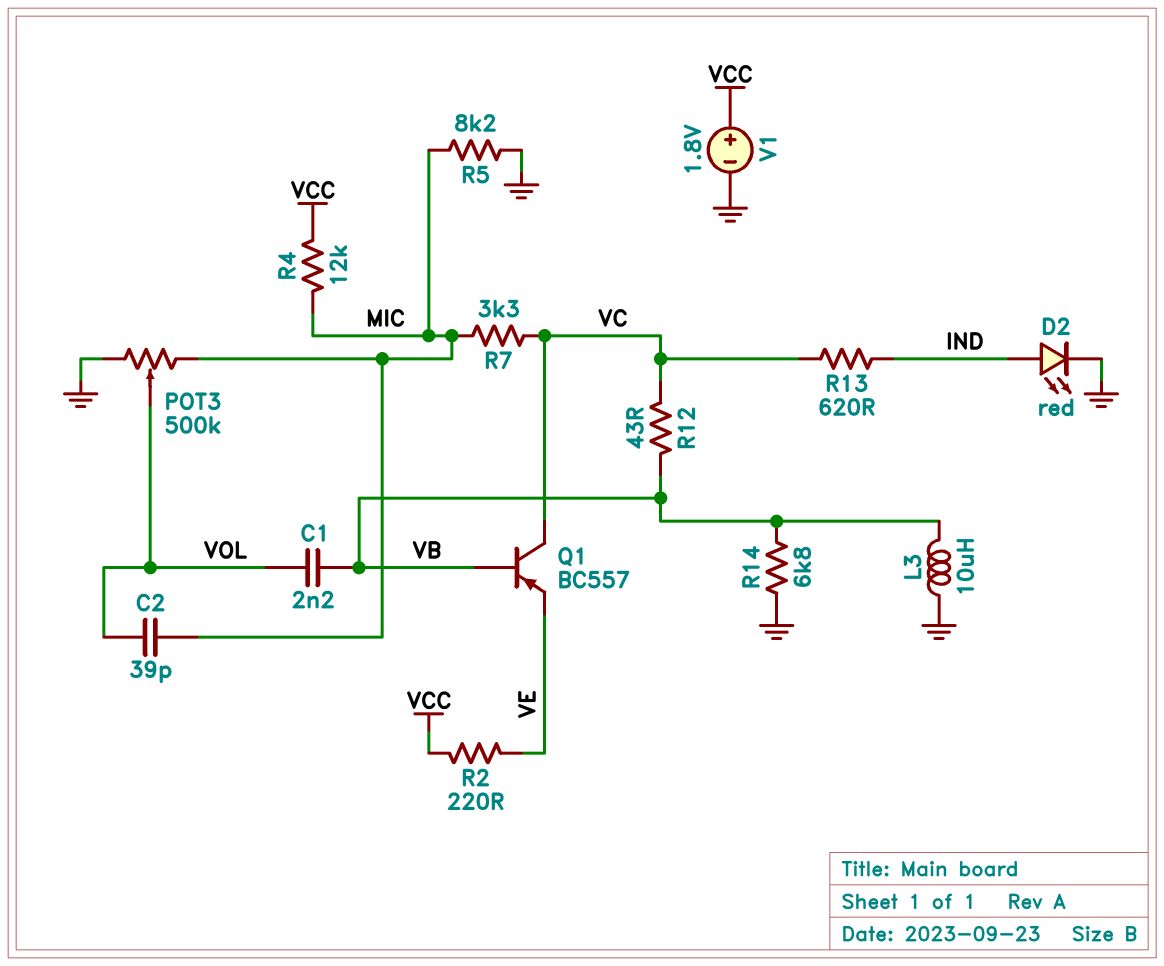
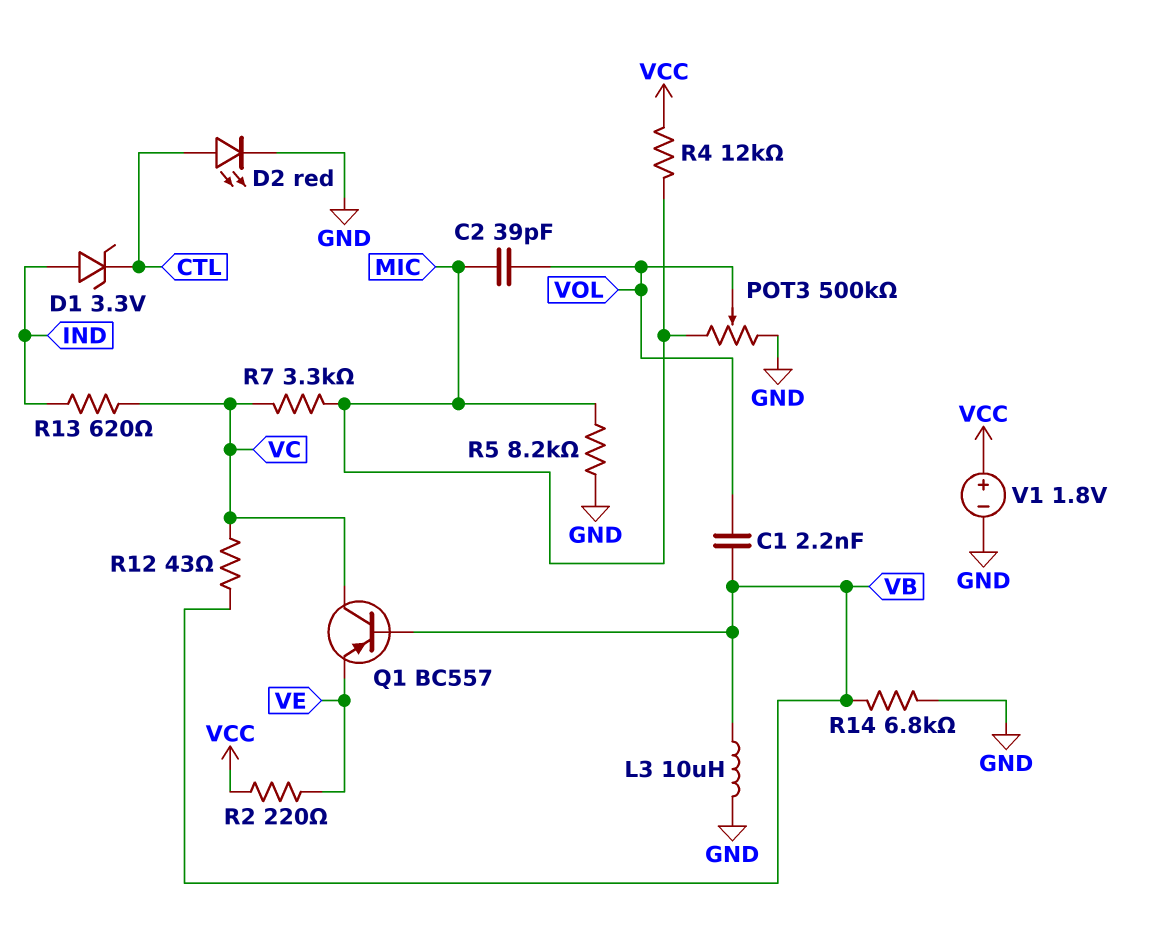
D1: none -> zener 3.3V (A IND, K CTL)
D2: LED red (A IND, K GND) -> LED red (A CTL, K GND)

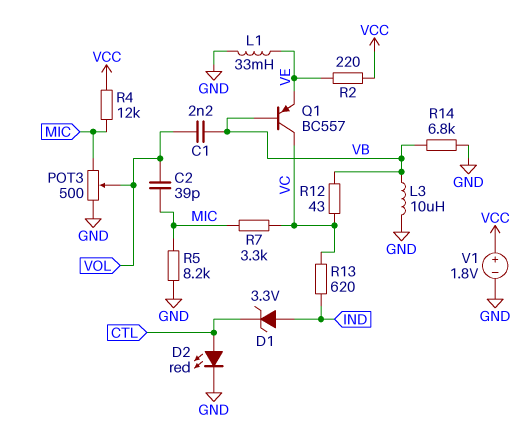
L1: none -> 33mH (GND, VE)
POT3: 500k (GND, MIC, wiper VOL) -> 500 (GND, MIC, wiper VOL)

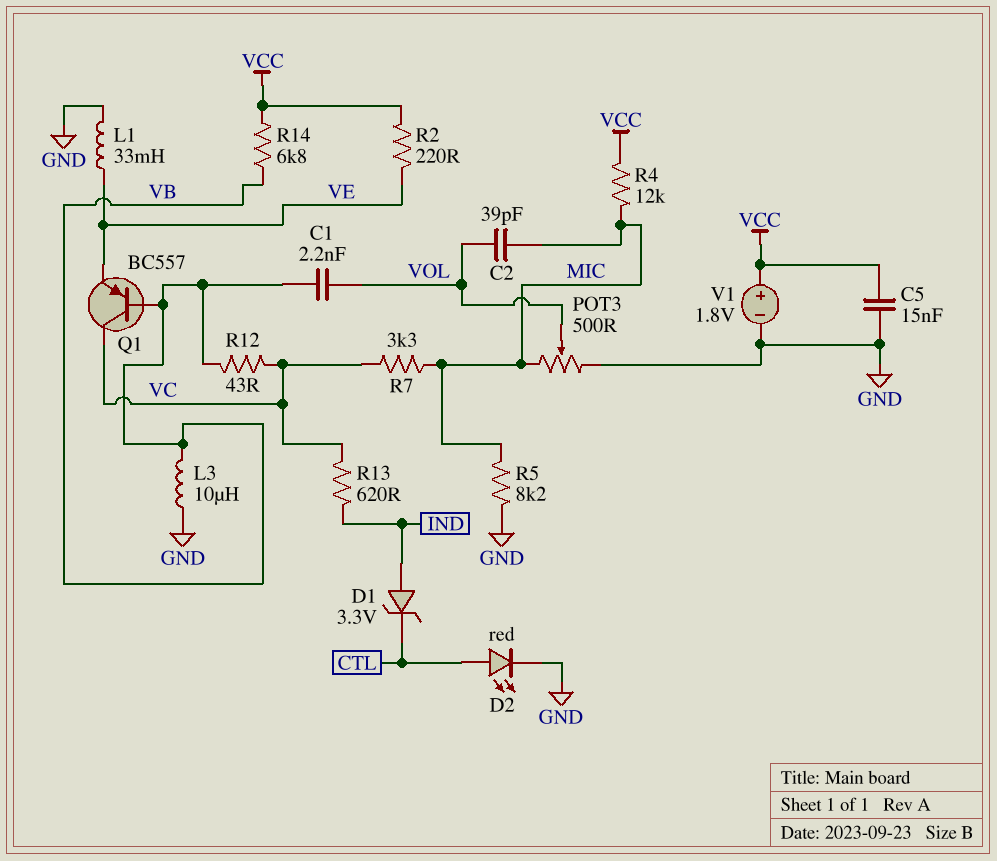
C5: none -> 15nF (GND, VCC)
R14: 6.8k (GND, VB) -> 6.8k (VB, VCC)

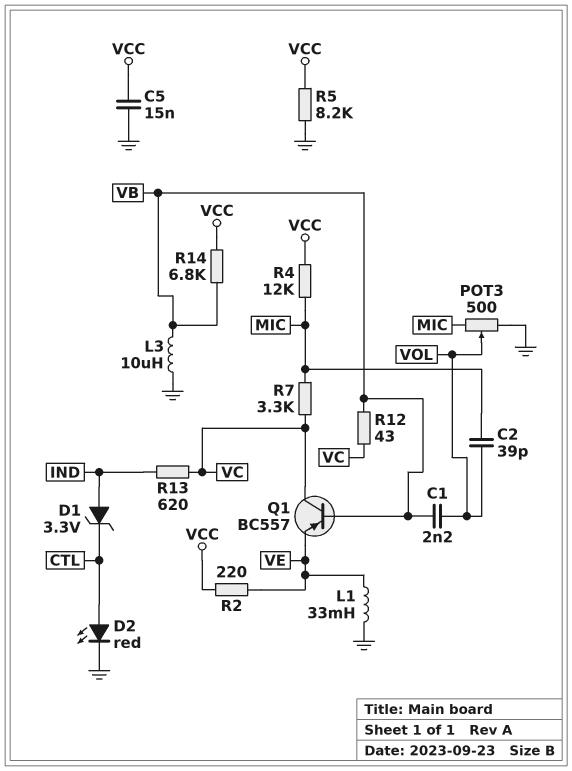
R5: 8.2k (GND, MIC) -> 8.2k (GND, VCC)
V1: 1.8V (plus VCC, minus GND) -> none

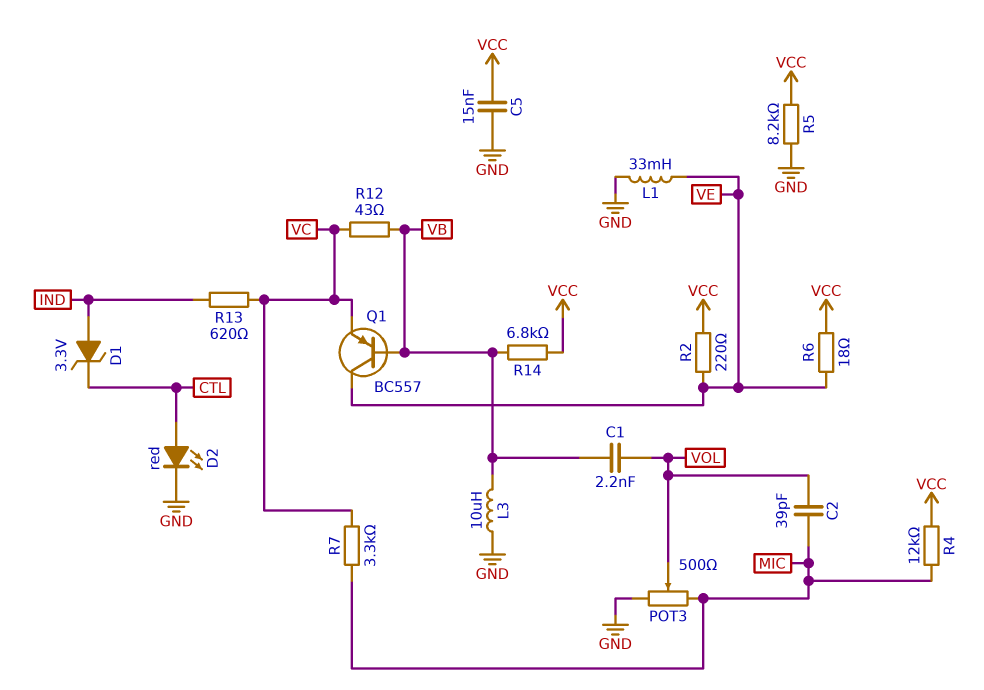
Q1: PNP BC557 (B VB, C VC, E VE) -> PNP BC557 (B VB, C VE, E VC)
R6: none -> 18 (VCC, VE)

